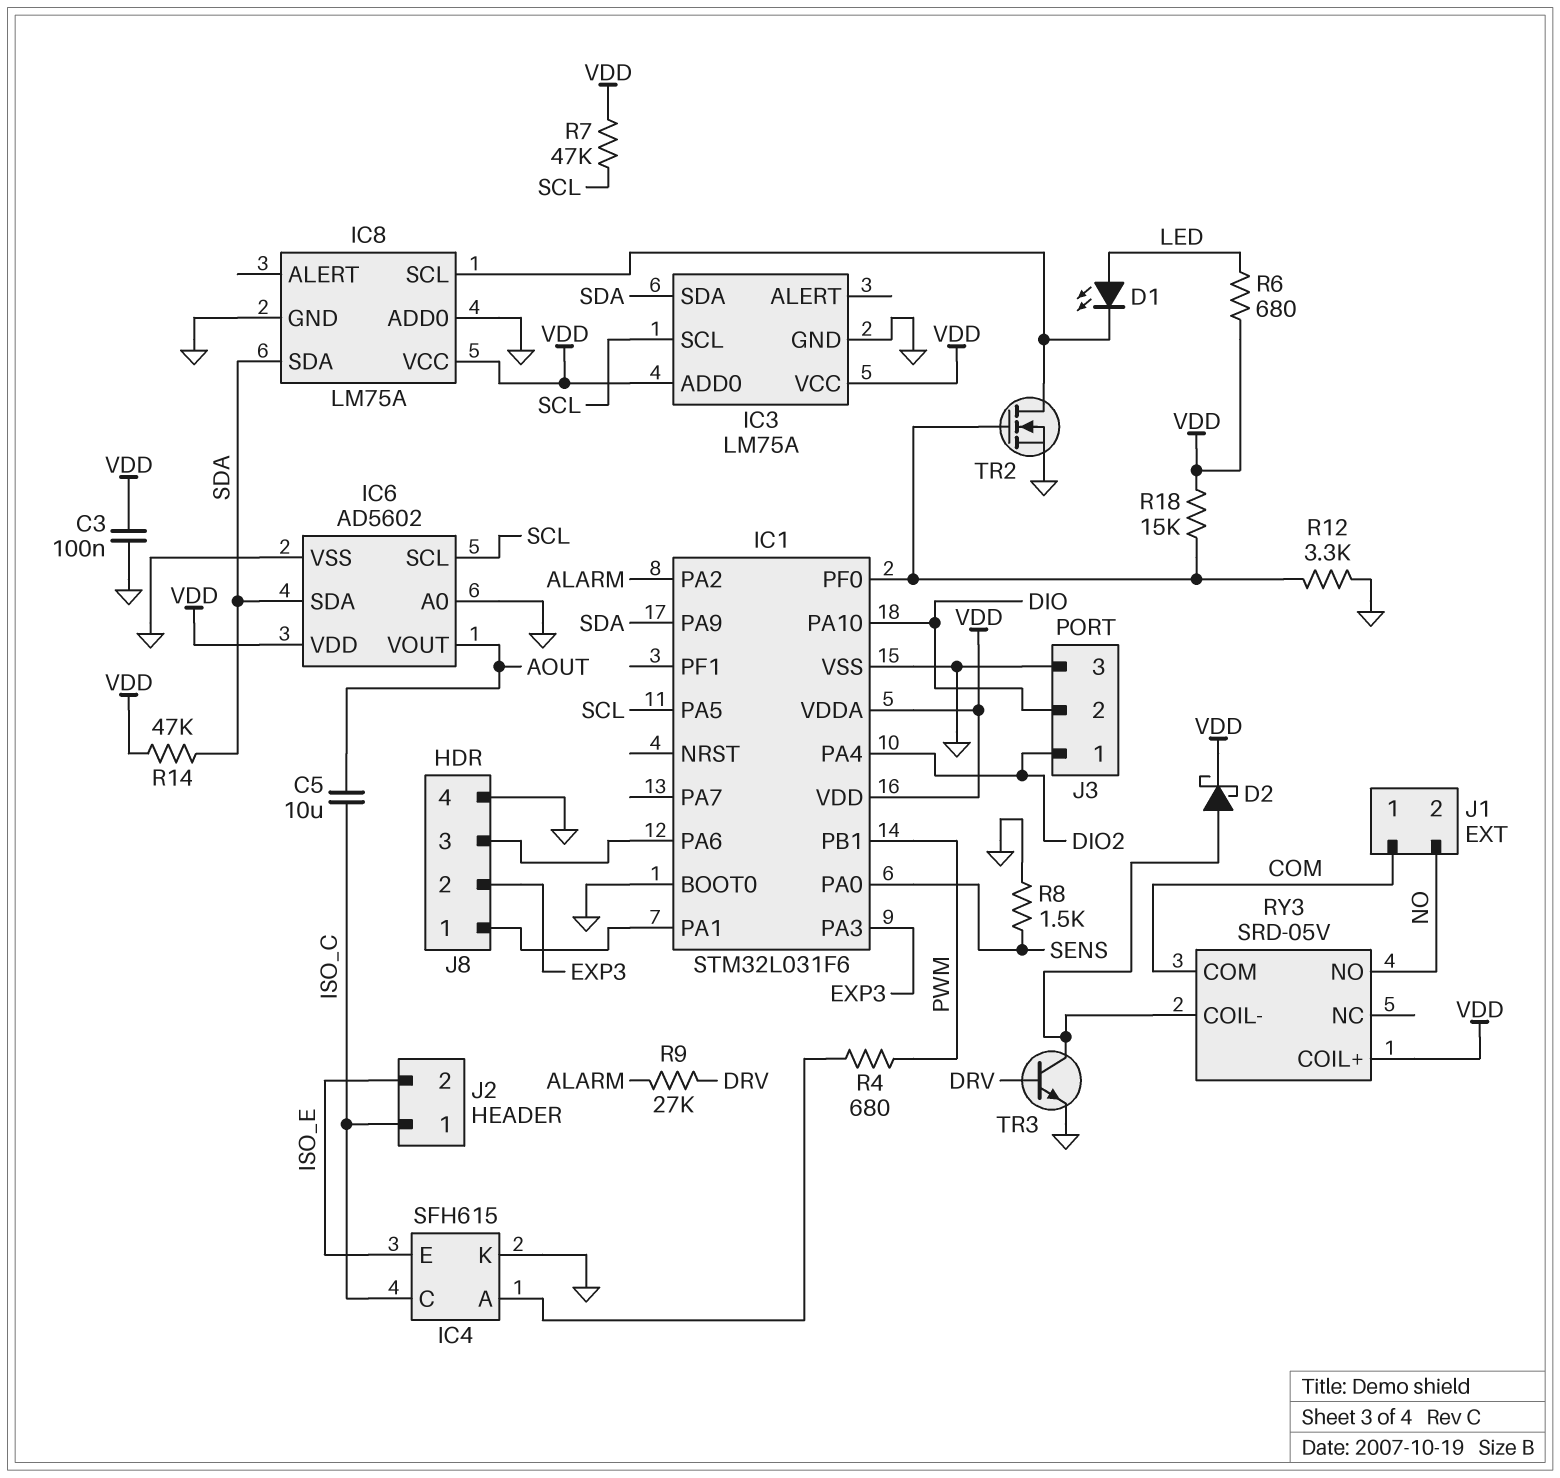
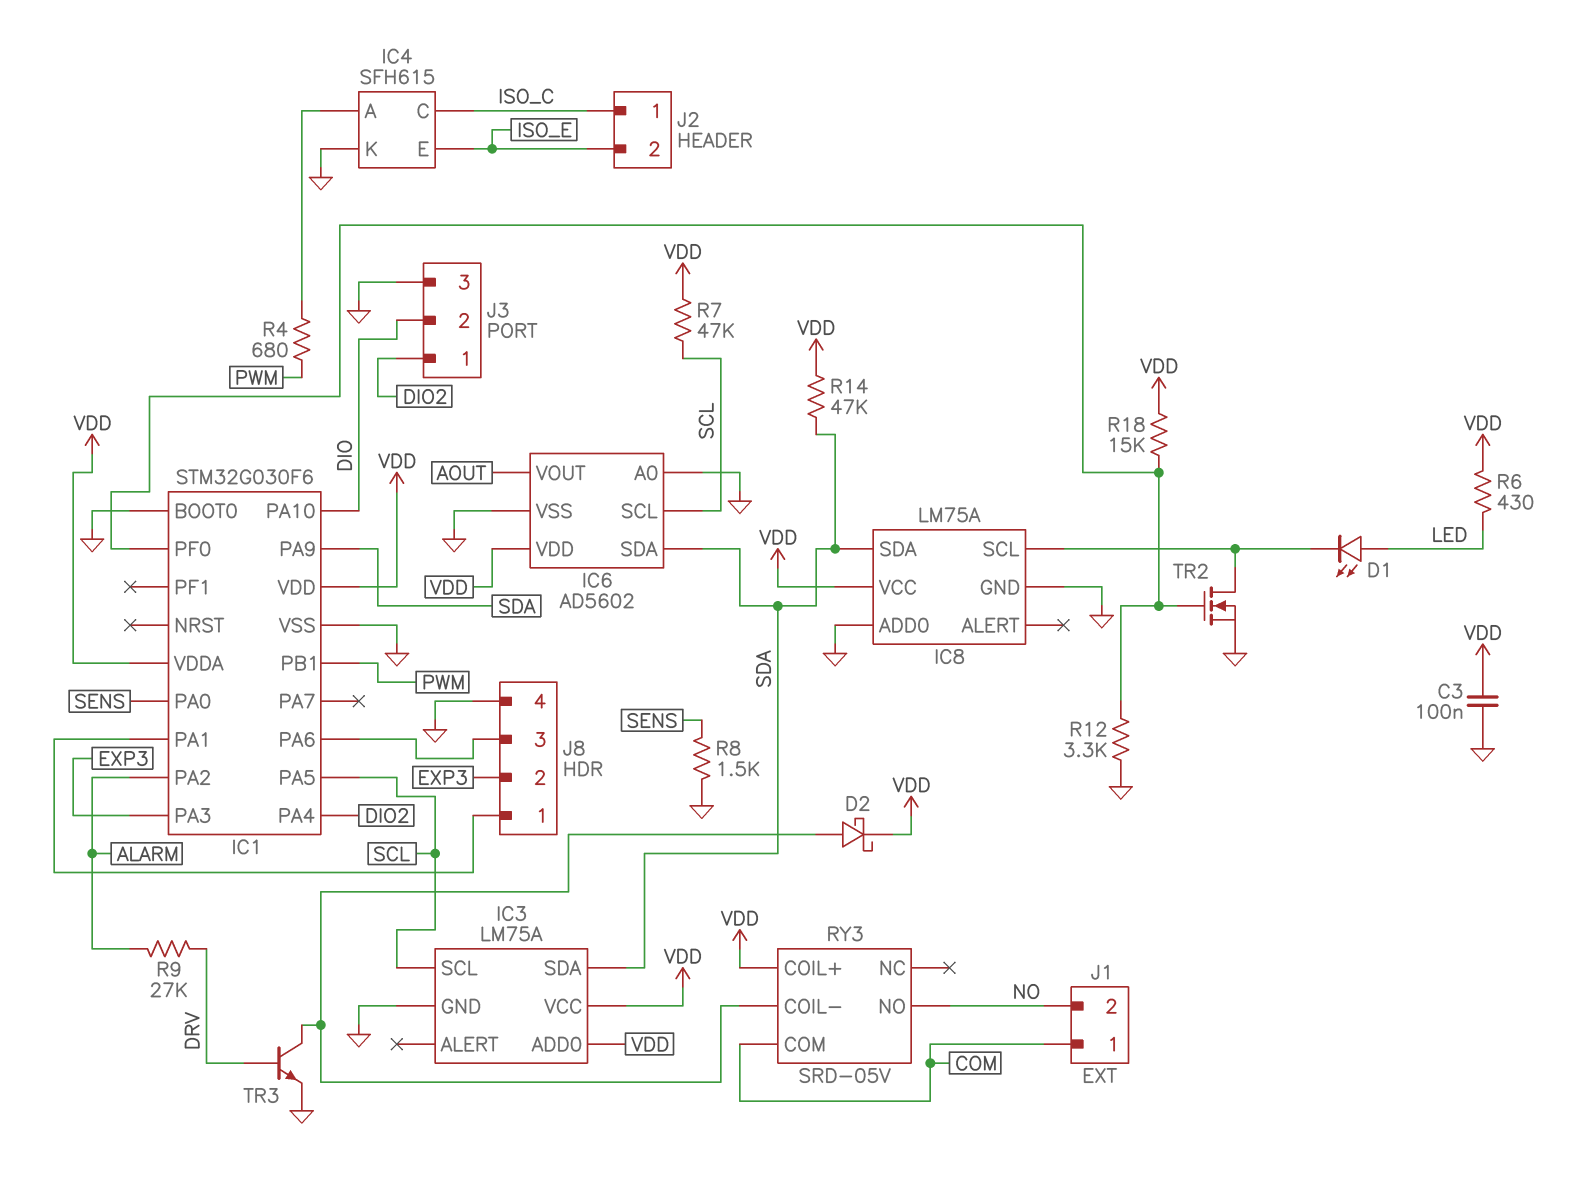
C5: 10uF (AOUT, ISO_C) -> none
IC1: STM32L031F6 -> STM32G030F6
R6: 680 (LED, VDD) -> 430 (LED, VDD)

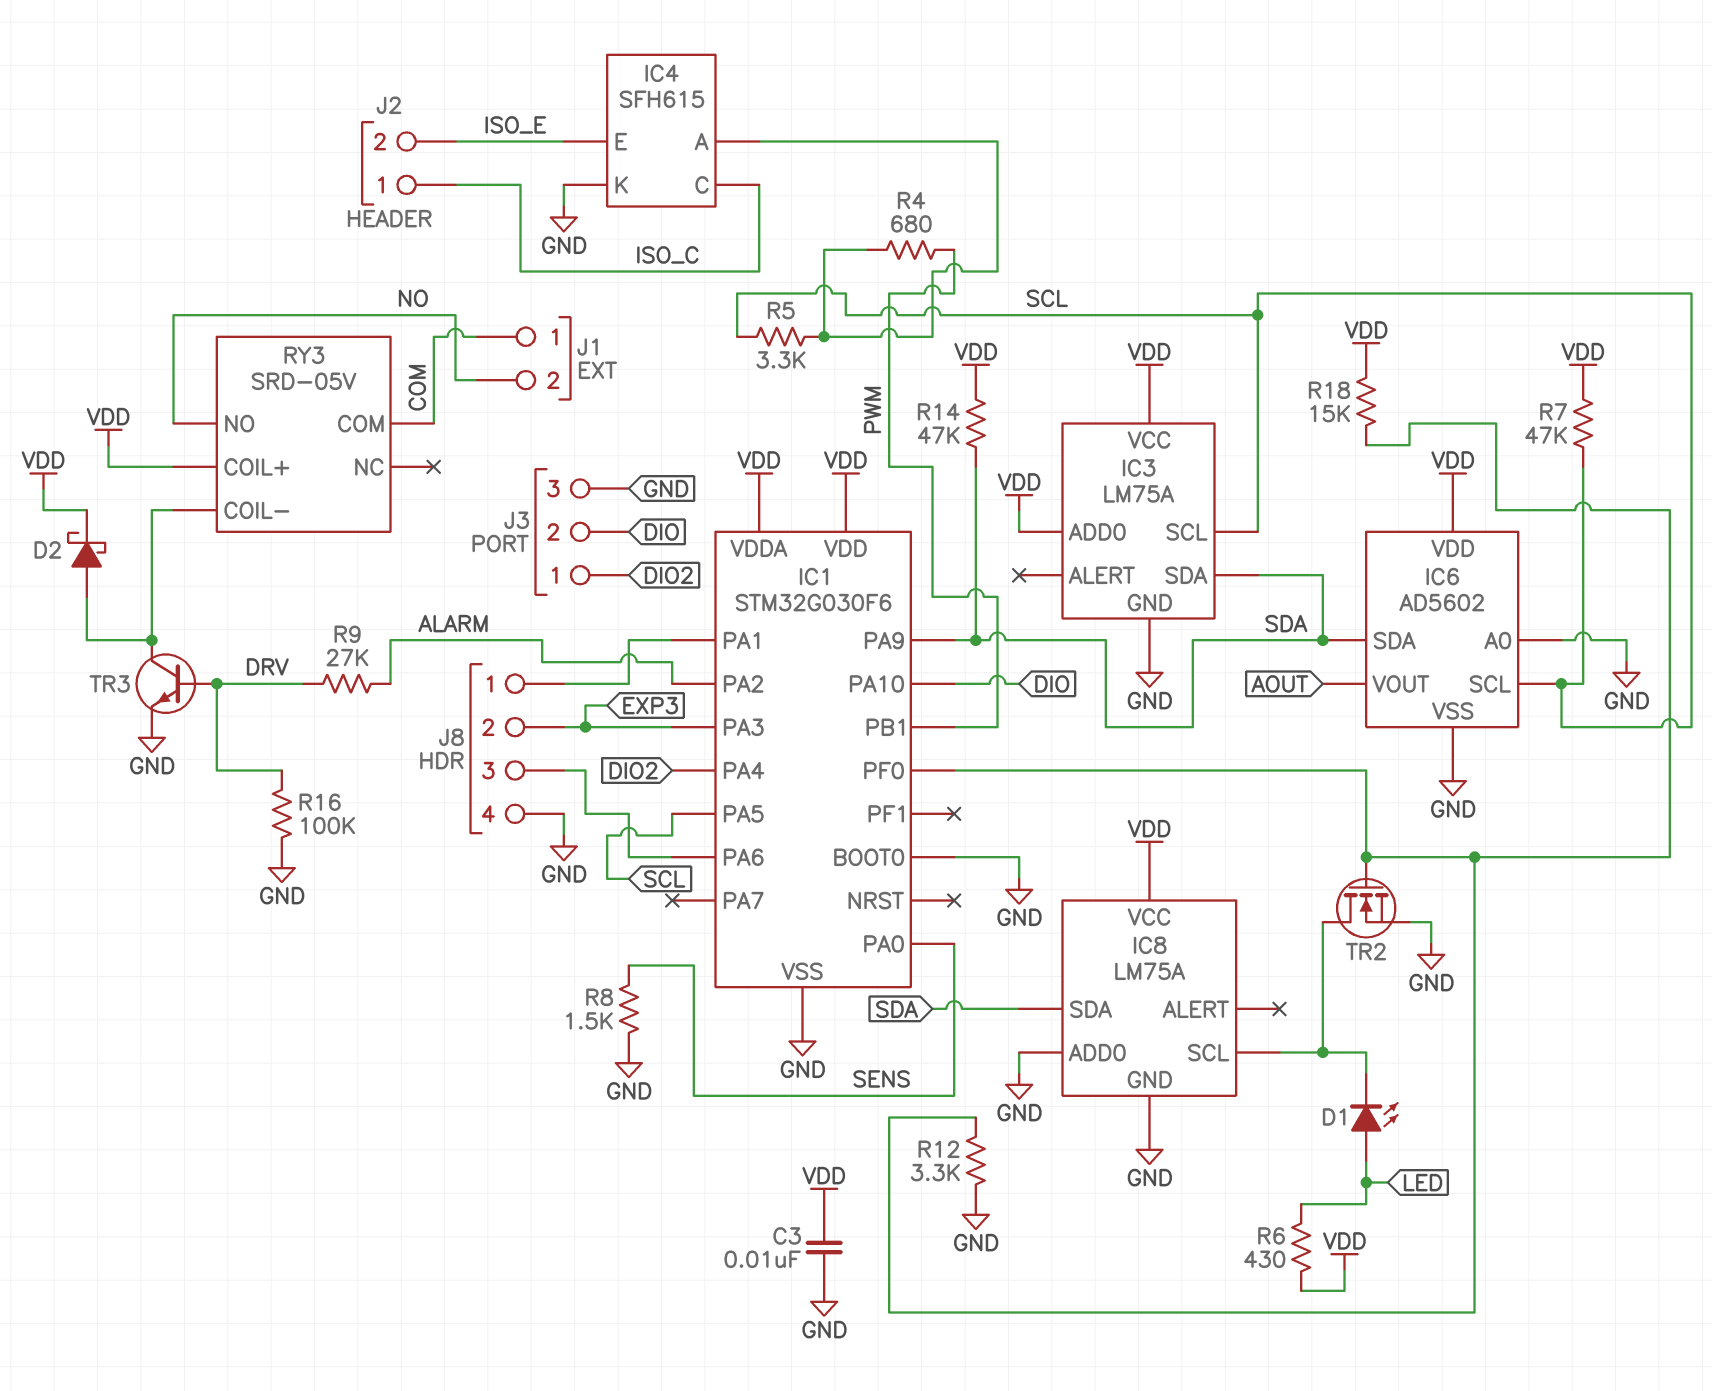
C3: 100nF (GND, VDD) -> 10nF (GND, VDD)
R5: none -> 3.3k (IC4/A, SCL)
R16: none -> 100k (DRV, GND)

